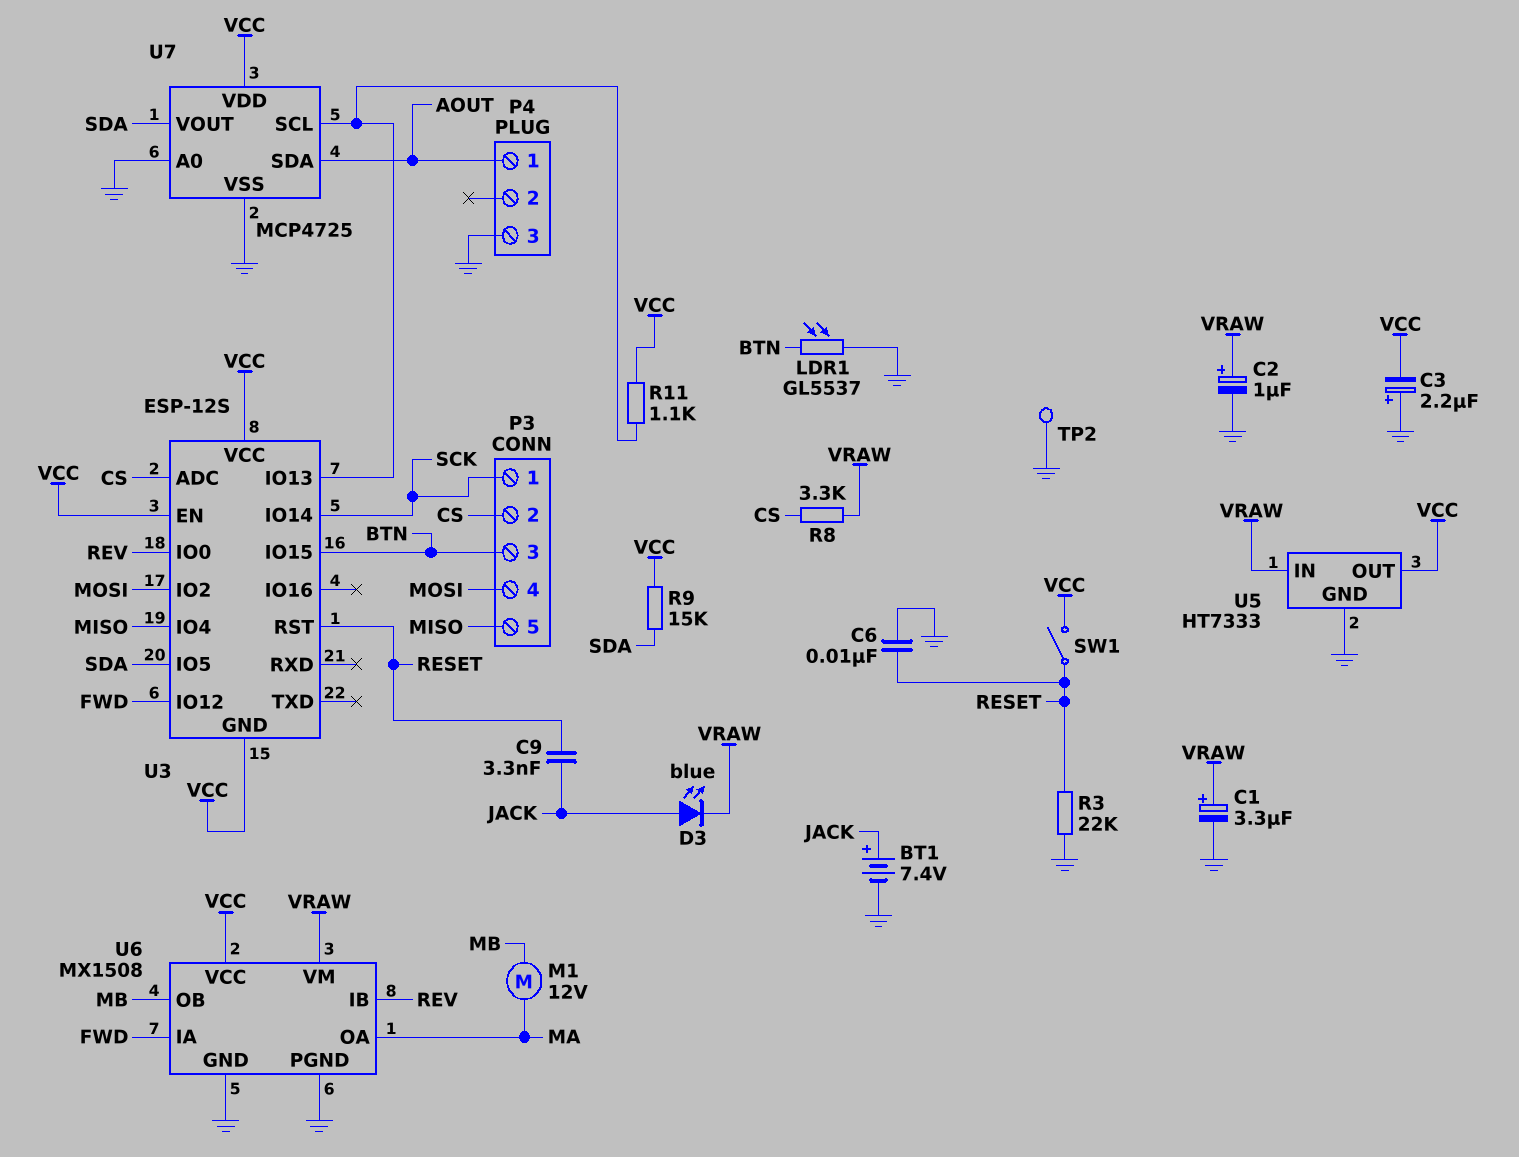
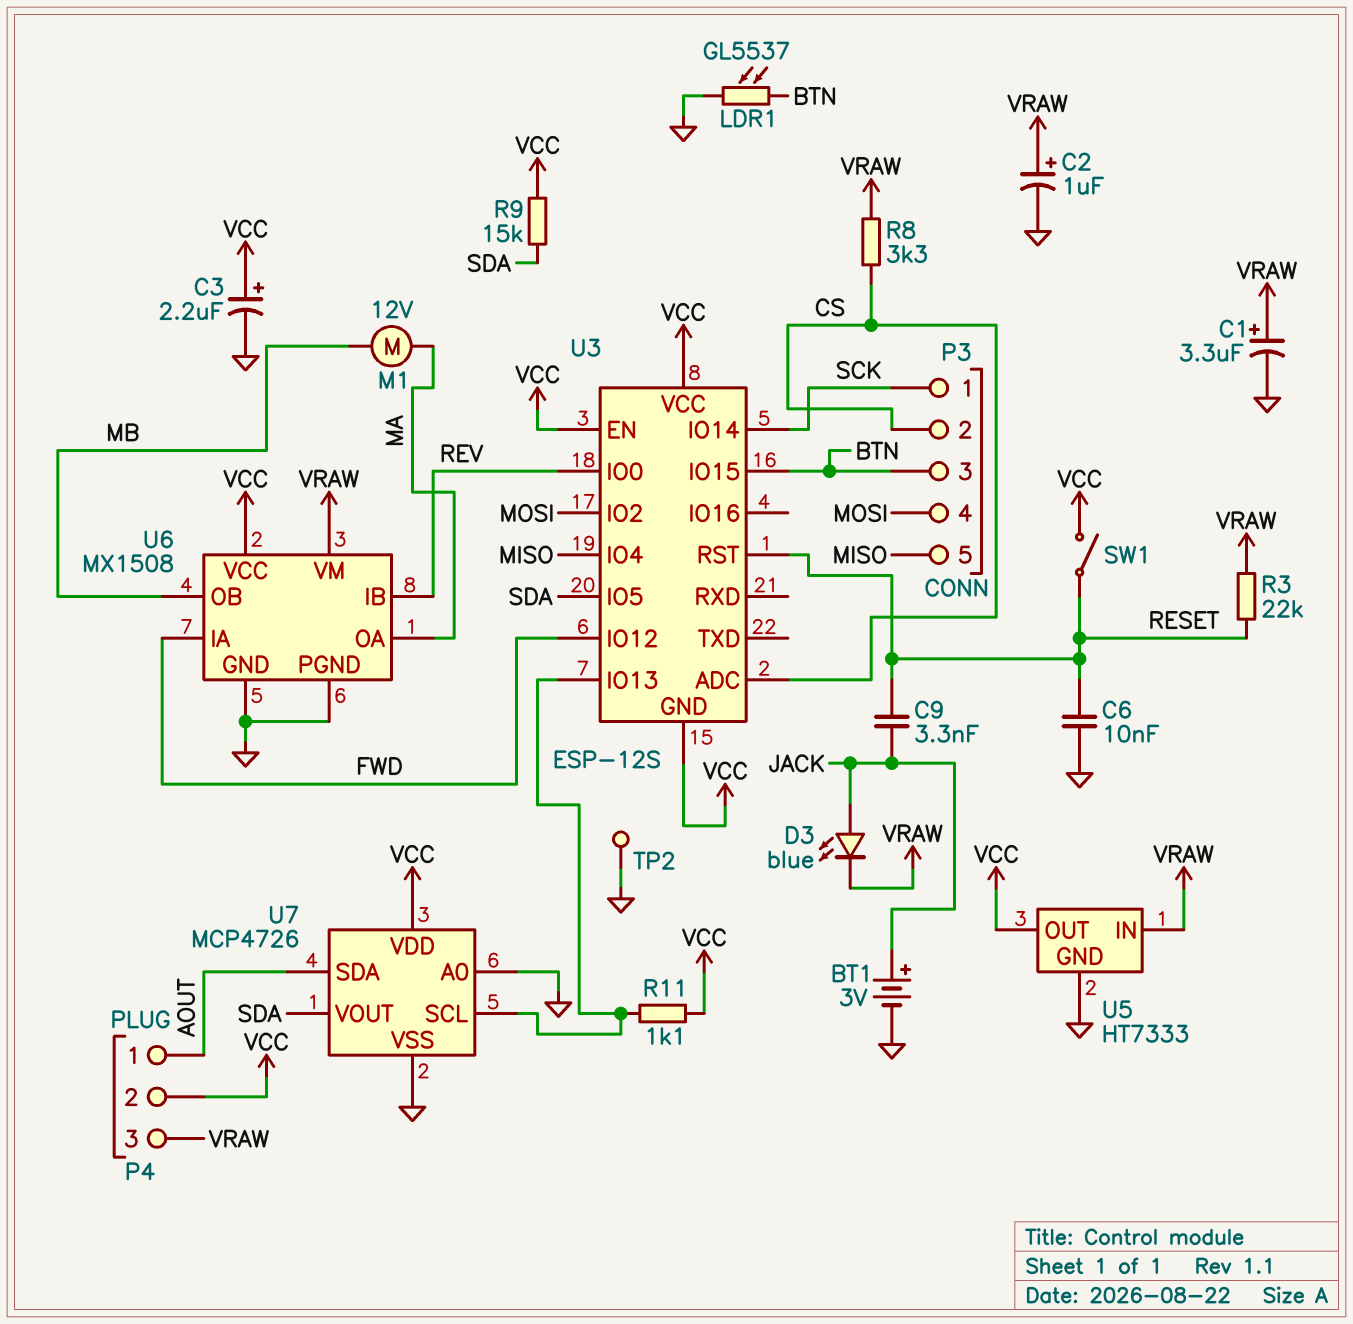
BT1: 7.4V (plus JACK, minus GND) -> 3V (plus JACK, minus GND)
C3: 2.2uF (plus GND, minus VCC) -> 2.2uF (plus VCC, minus GND)
P4 pin 2: none -> VCC
P4 pin 3: GND -> VRAW
R3: 22k (GND, RESET) -> 22k (RESET, VRAW)
U7: MCP4725 -> MCP4726

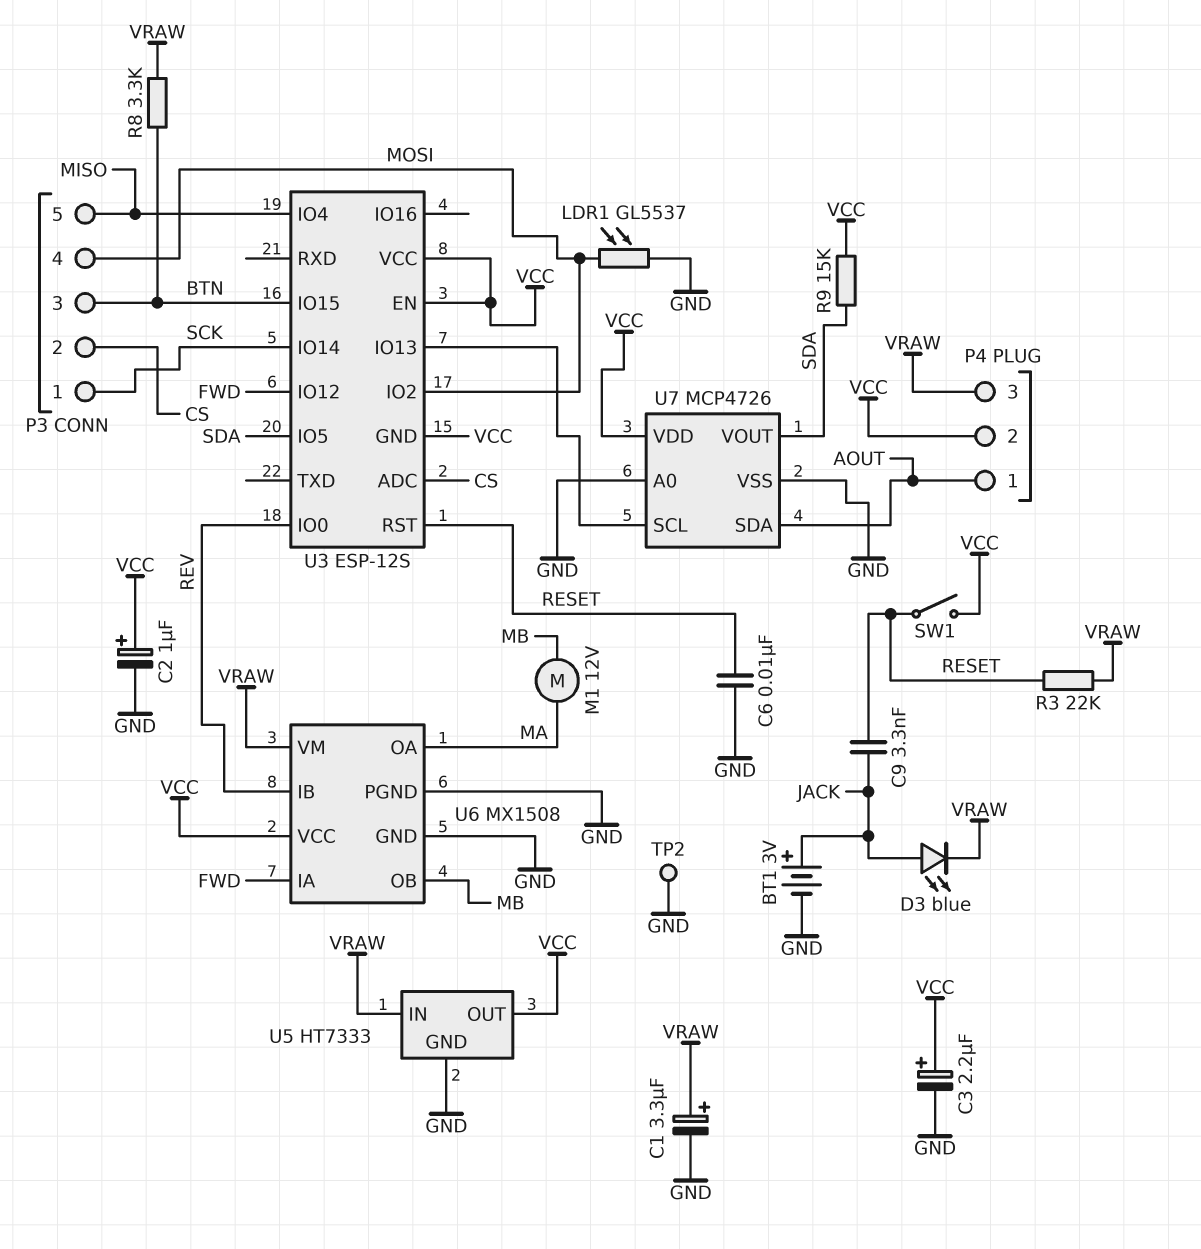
C2: 1uF (plus VRAW, minus GND) -> 1uF (plus VCC, minus GND)
LDR1: GL5537 (BTN, GND) -> GL5537 (GND, MOSI)
R8: 3.3k (CS, VRAW) -> 3.3k (BTN, VRAW)
R11: 1.1k (U3/IO13, VCC) -> none

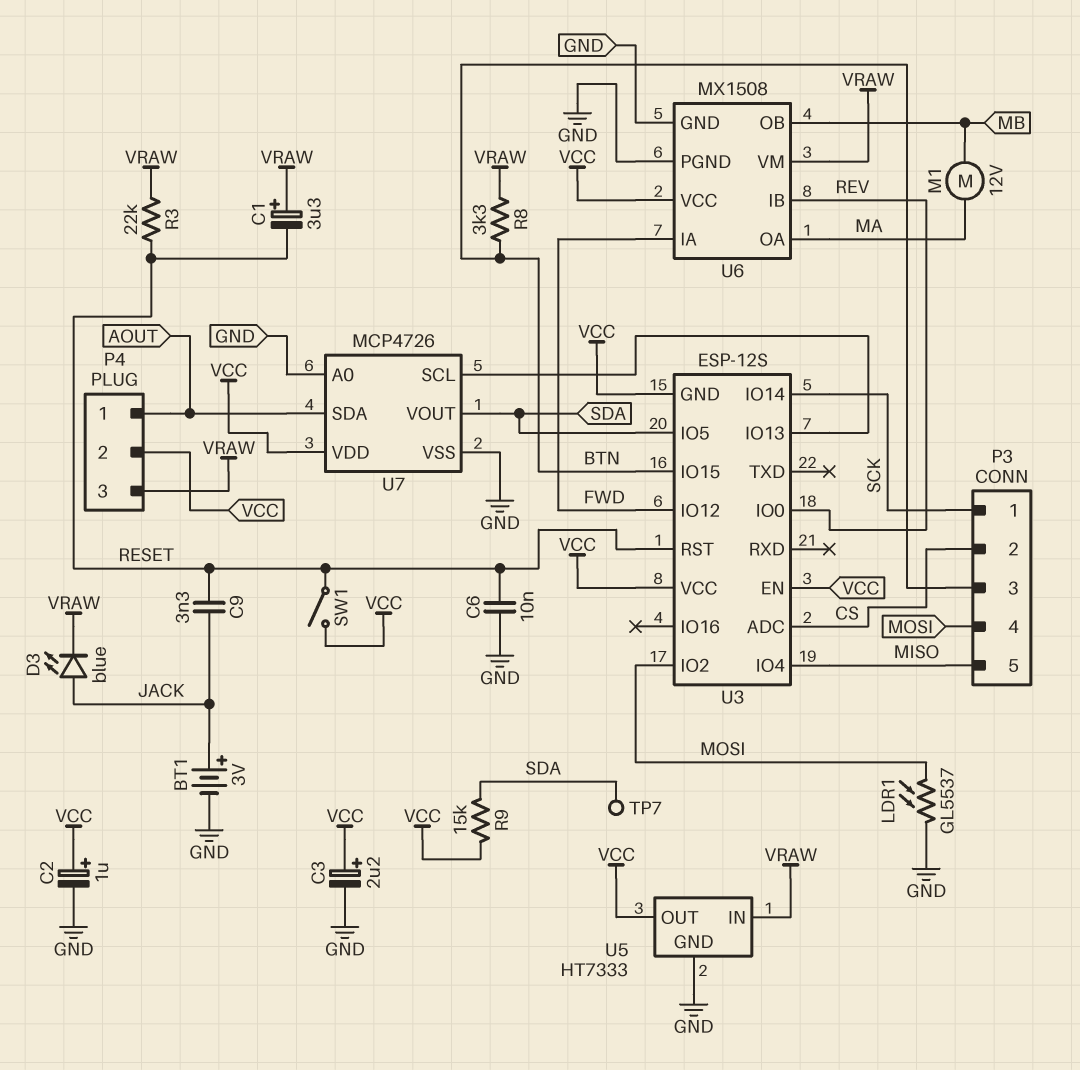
C1: 3.3uF (plus VRAW, minus GND) -> 3.3uF (plus VRAW, minus RESET)
TP2: test point (GND) -> none
TP7: none -> test point (SDA)

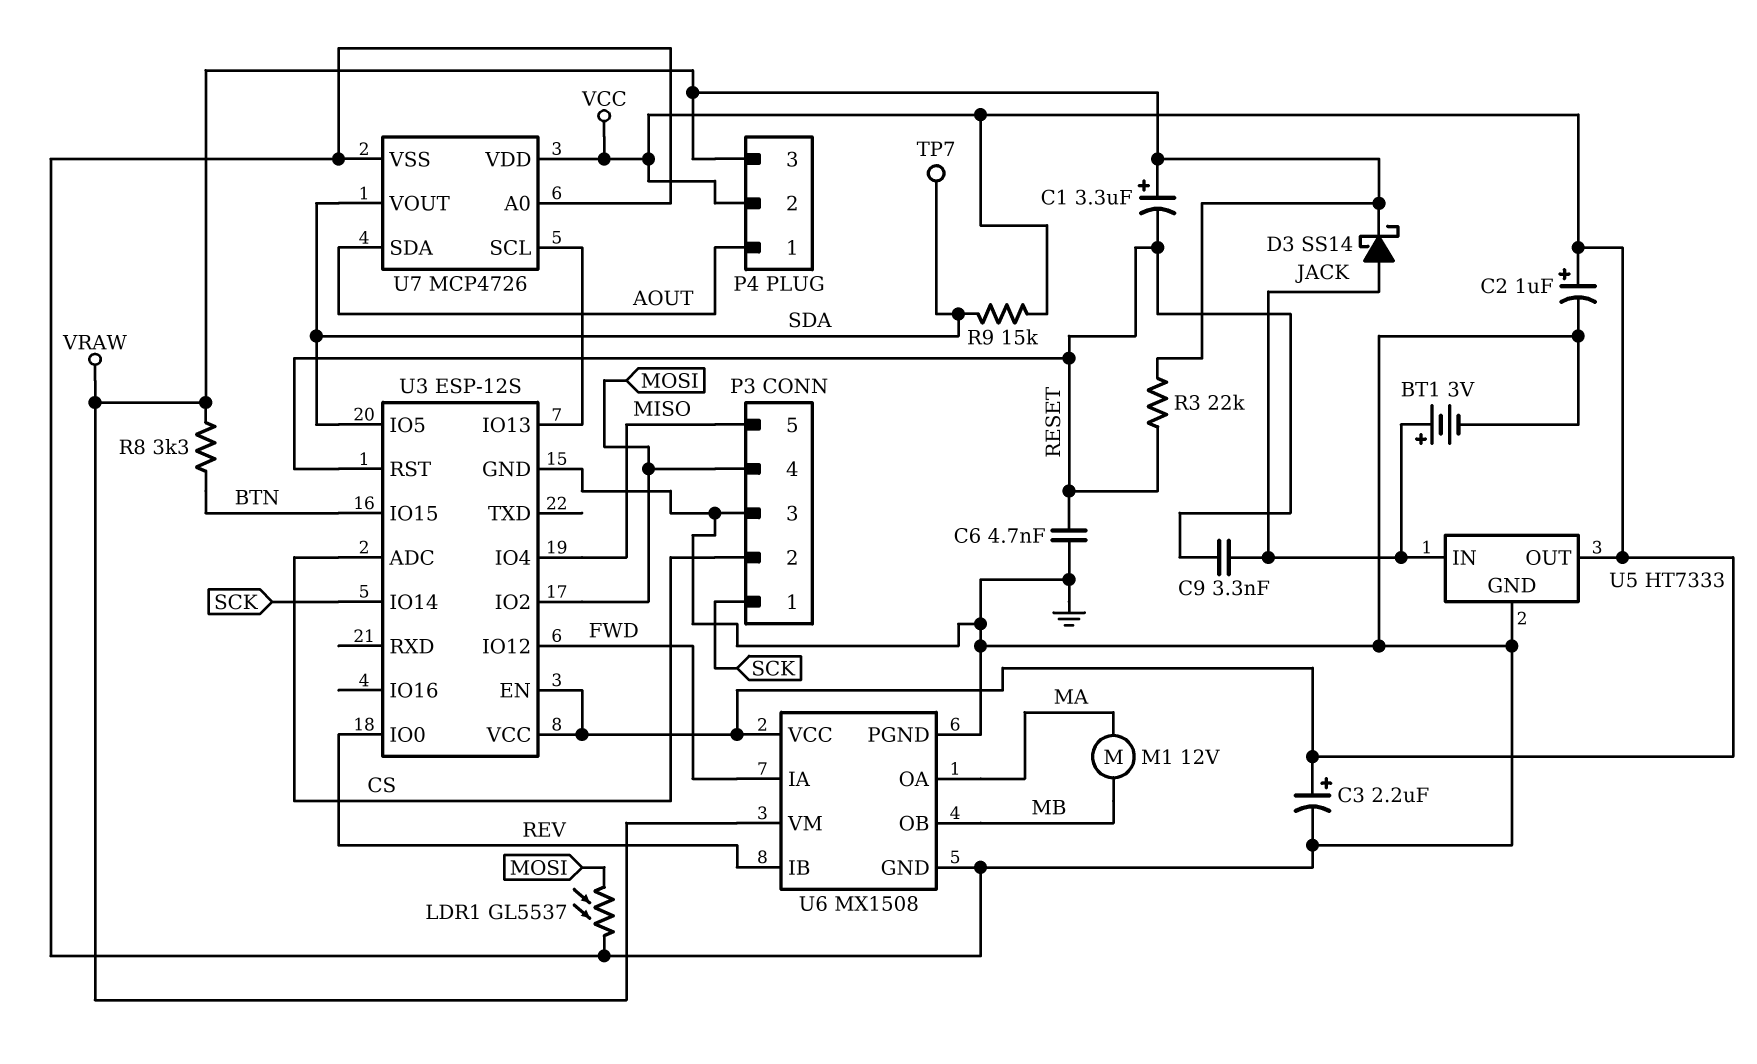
C6: 10nF (GND, RESET) -> 4.7nF (GND, RESET)
D3: LED blue (A JACK, K VRAW) -> schottky SS14 (A JACK, K VRAW)
P3 pin 3: BTN -> GND
SW1: switch (RESET, VCC) -> none
U3 pin GND: VCC -> GND
U5 pin IN: VRAW -> JACK

